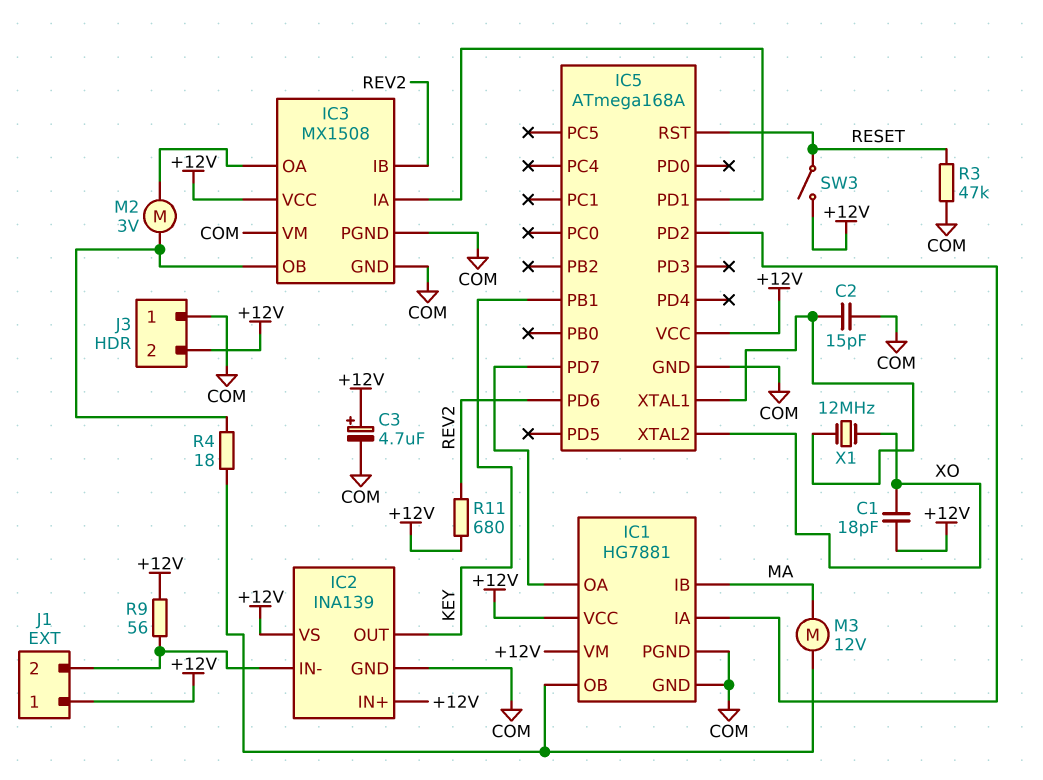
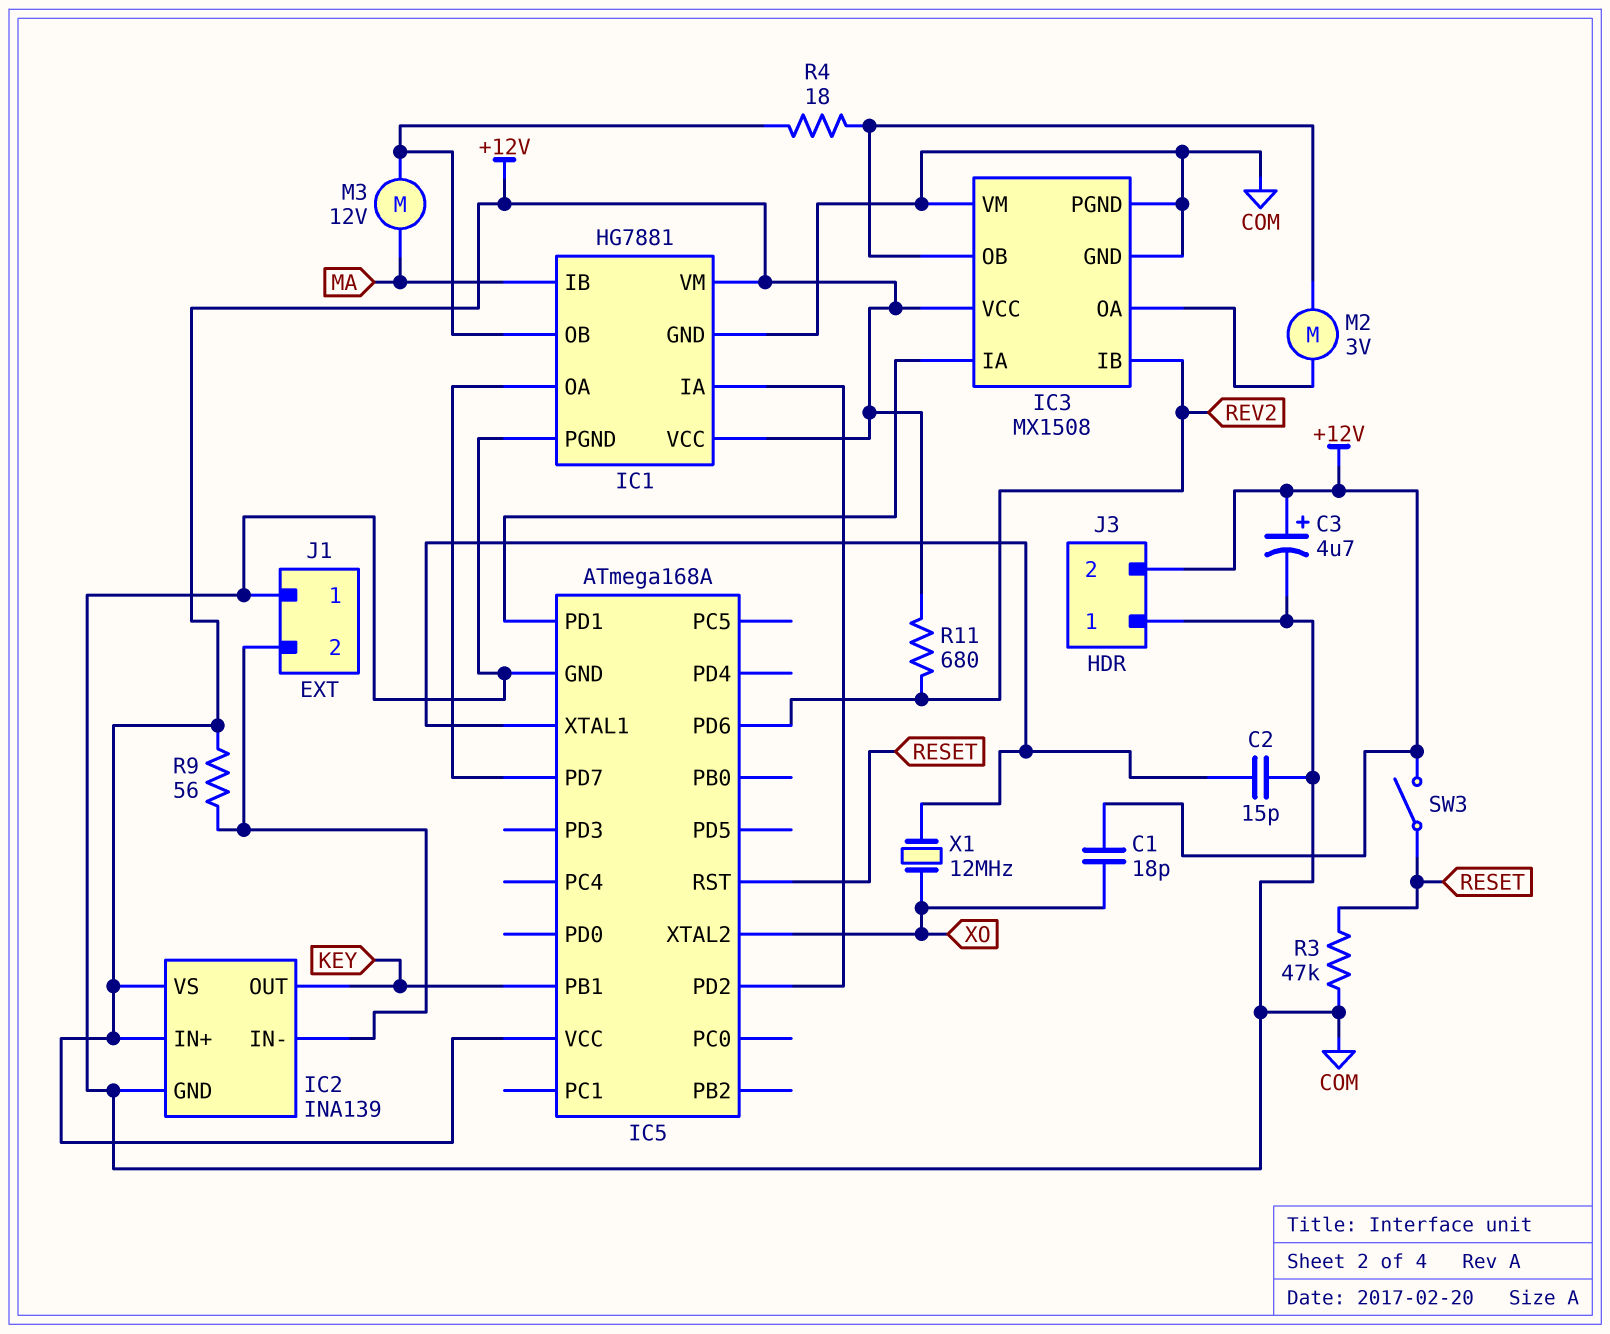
J1 pin 1: +12V -> COM

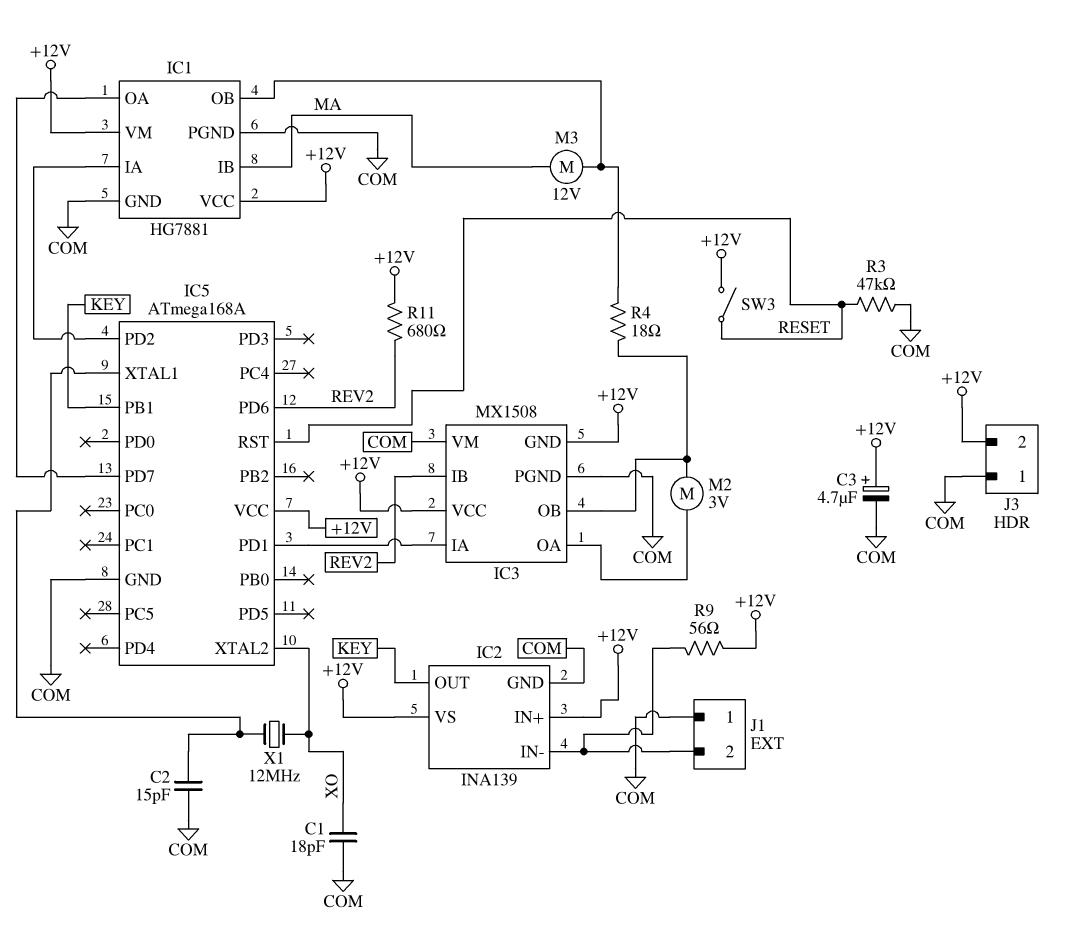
C1: 18pF (+12V, XO) -> 18pF (COM, XO)
IC3 pin GND: COM -> +12V

